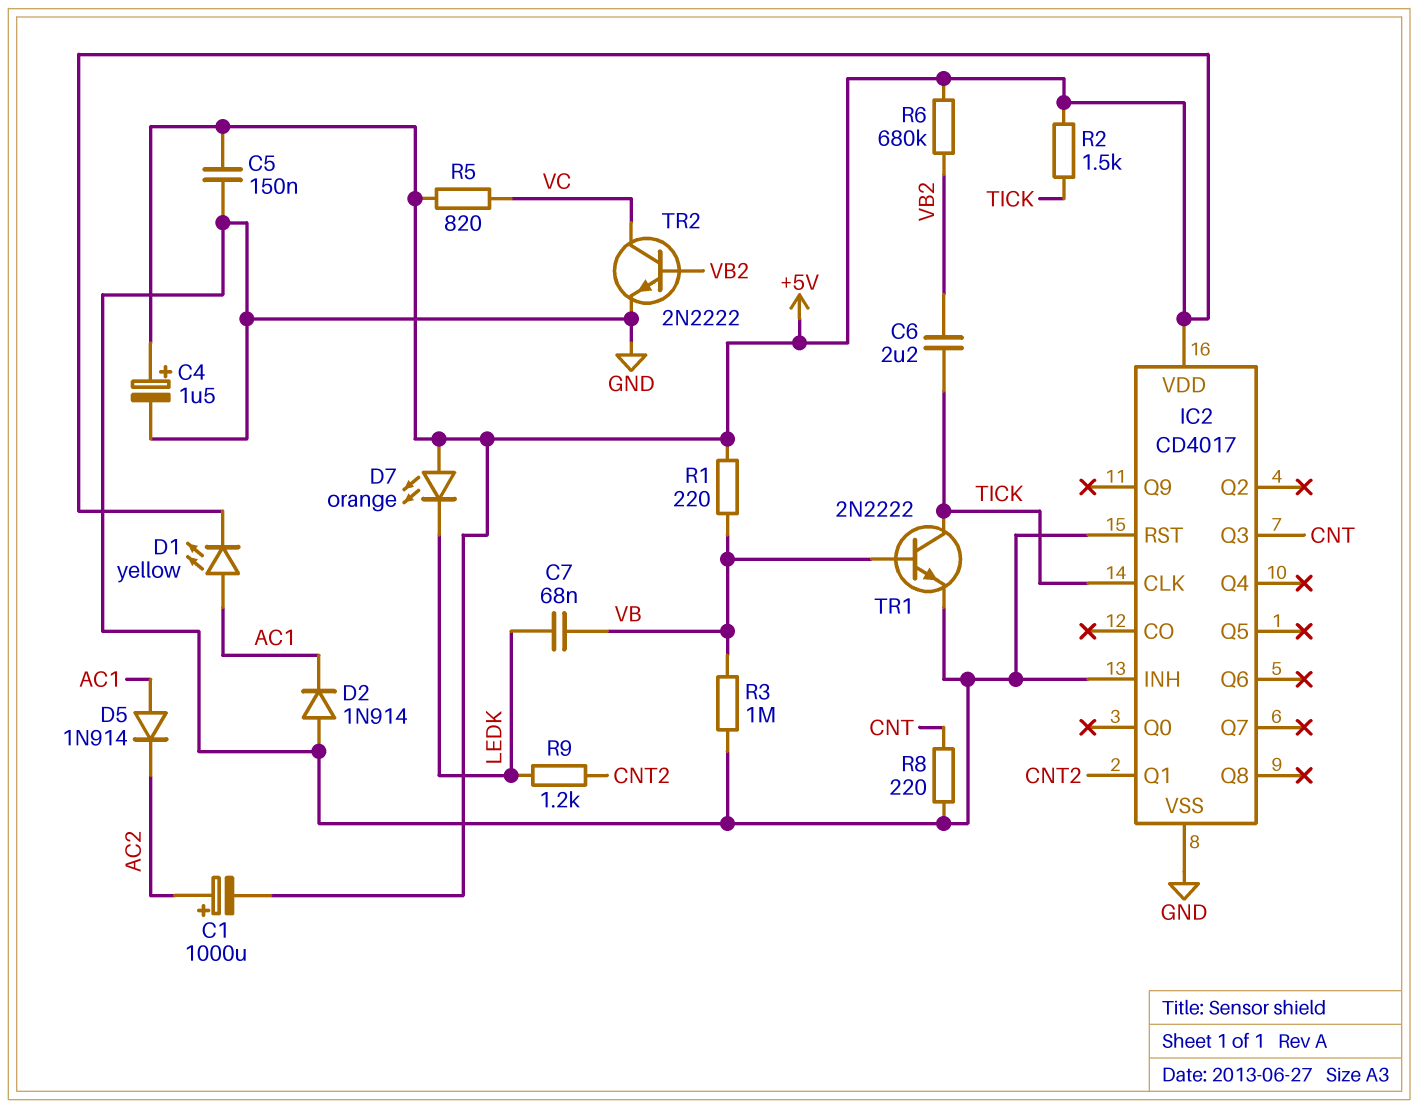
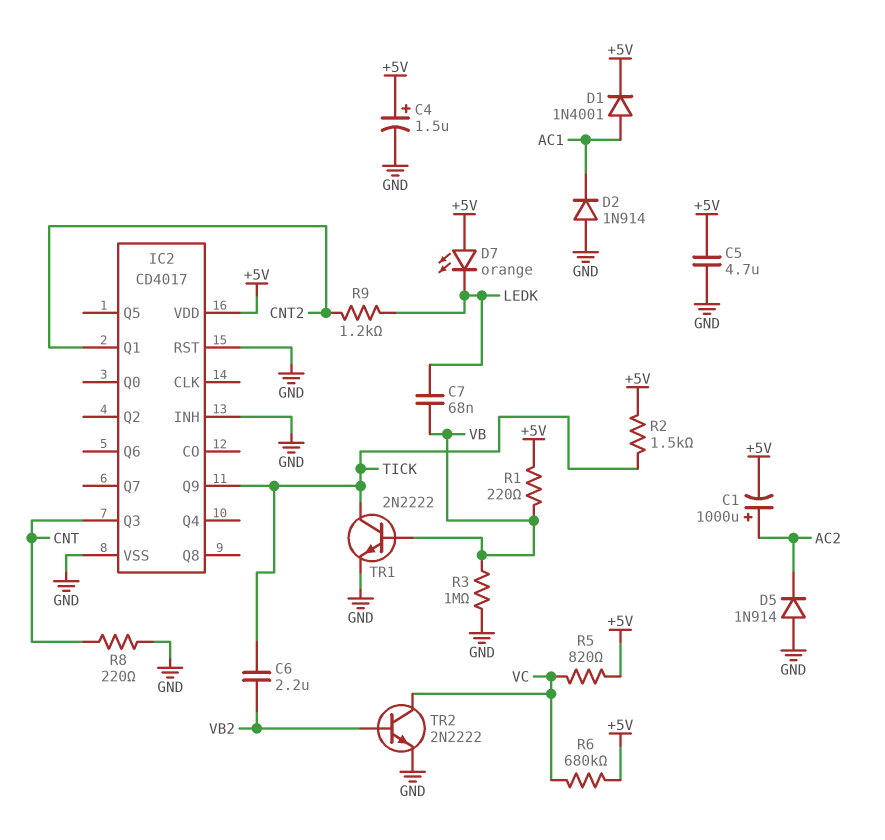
C5: 150nF (+5V, GND) -> 4.7uF (+5V, GND)
D1: LED yellow (A AC1, K +5V) -> diode 1N4001 (A AC1, K +5V)
D5: diode 1N914 (A AC1, K AC2) -> diode 1N914 (A GND, K AC2)
IC2 pin CLK: TICK -> none
IC2 pin Q9: none -> TICK
R6: 680k (+5V, VB2) -> 680k (+5V, VC)

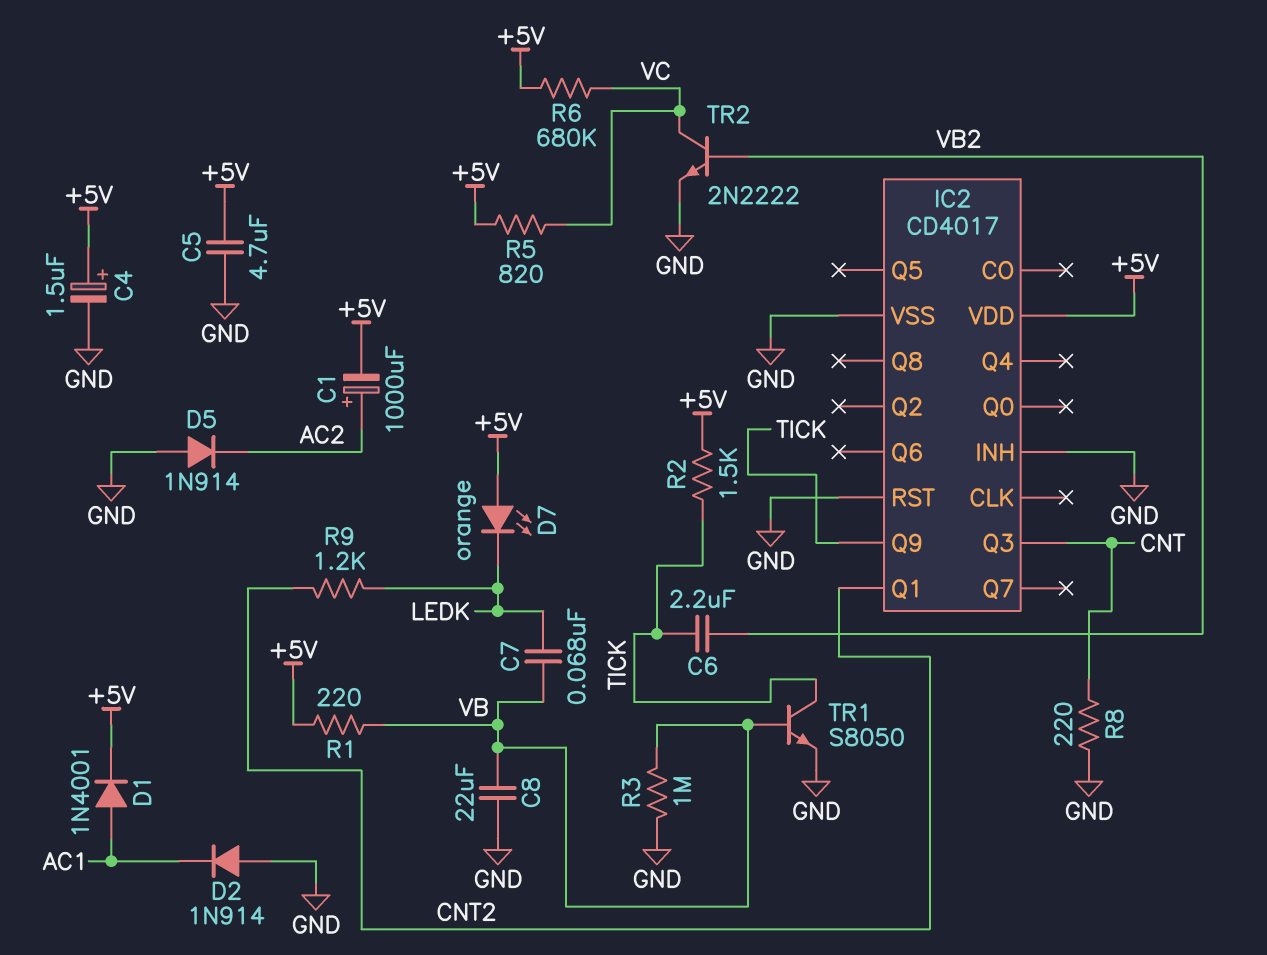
C8: none -> 22uF (GND, VB)
TR1: NPN 2N2222 (B VB, C TICK, E GND) -> NPN S8050 (B VB, C TICK, E GND)

